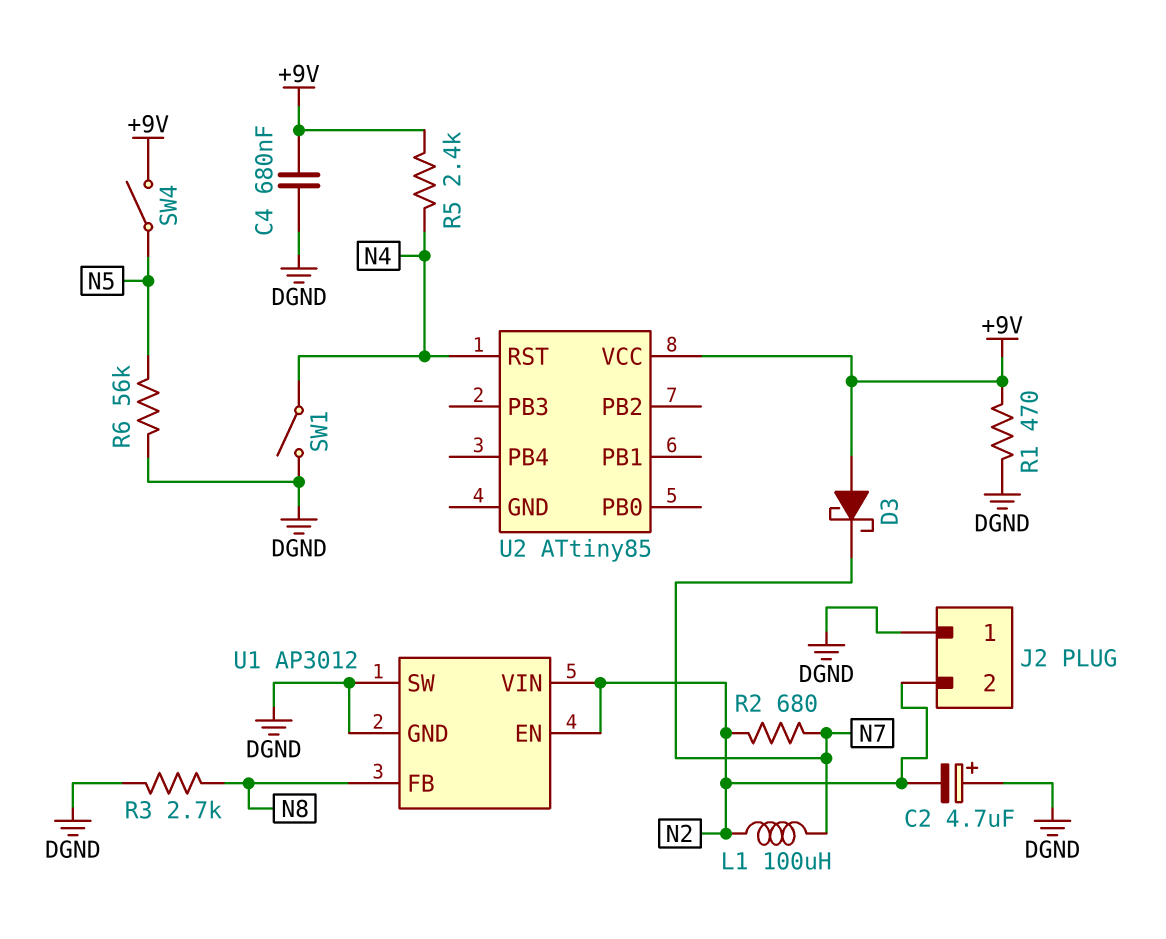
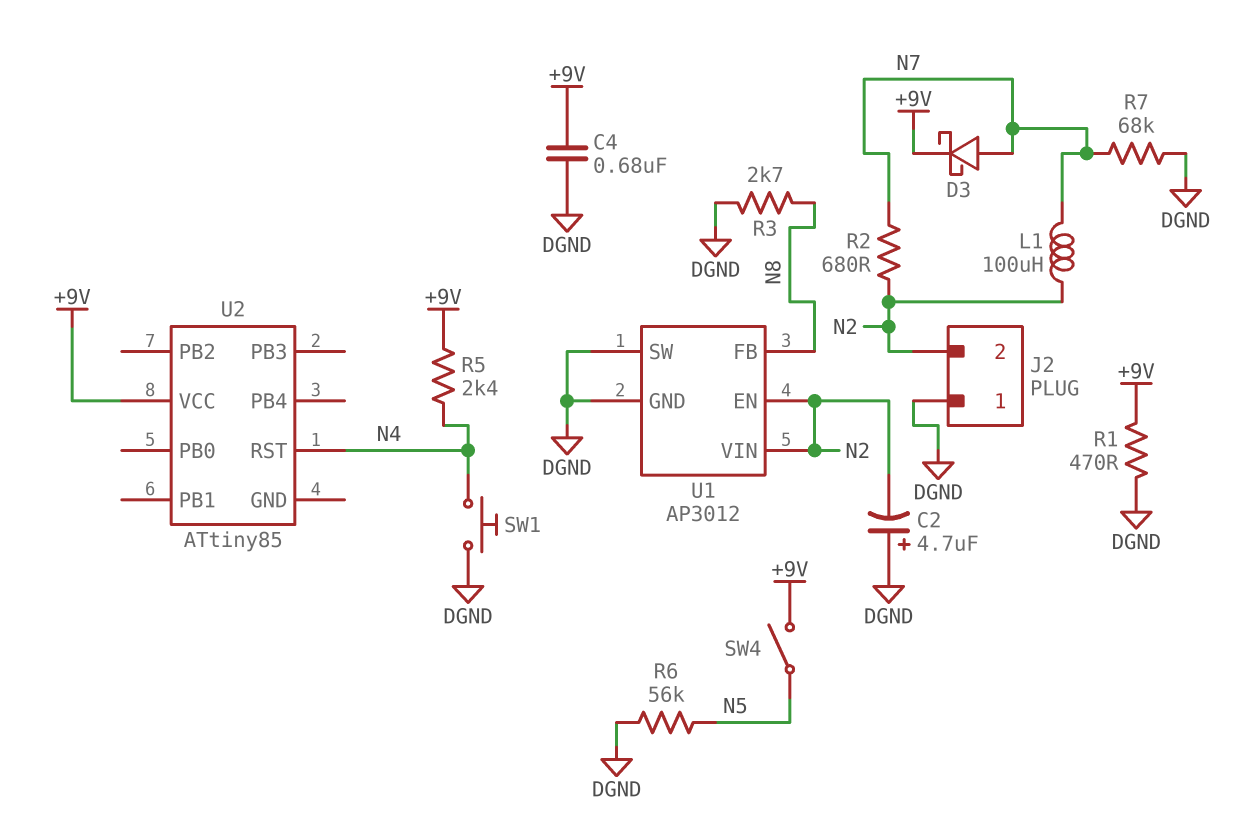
D3: schottky (A +9V, K N7) -> schottky (A N7, K +9V)
R7: none -> 68k (DGND, N7)
SW1: switch (DGND, N4) -> button (DGND, N4)

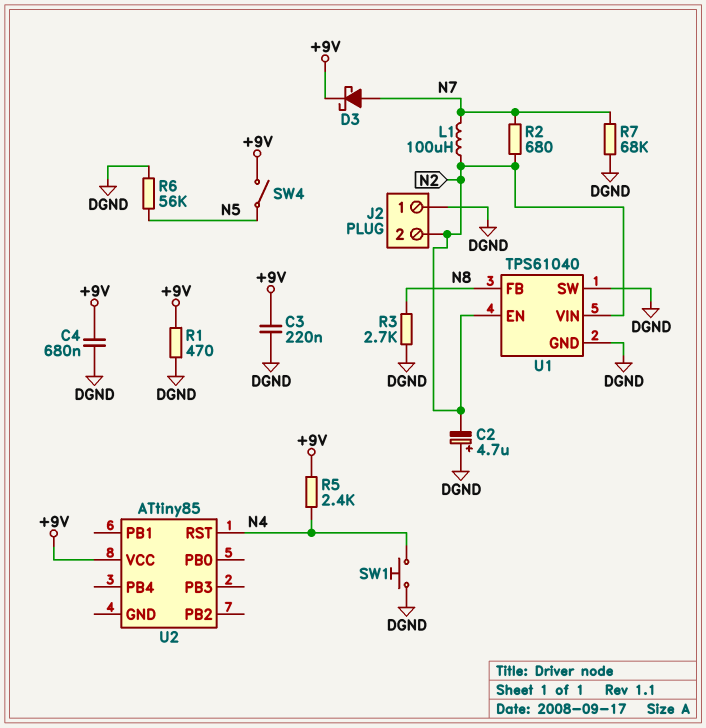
C3: none -> 220nF (+9V, DGND)
U1: AP3012 -> TPS61040

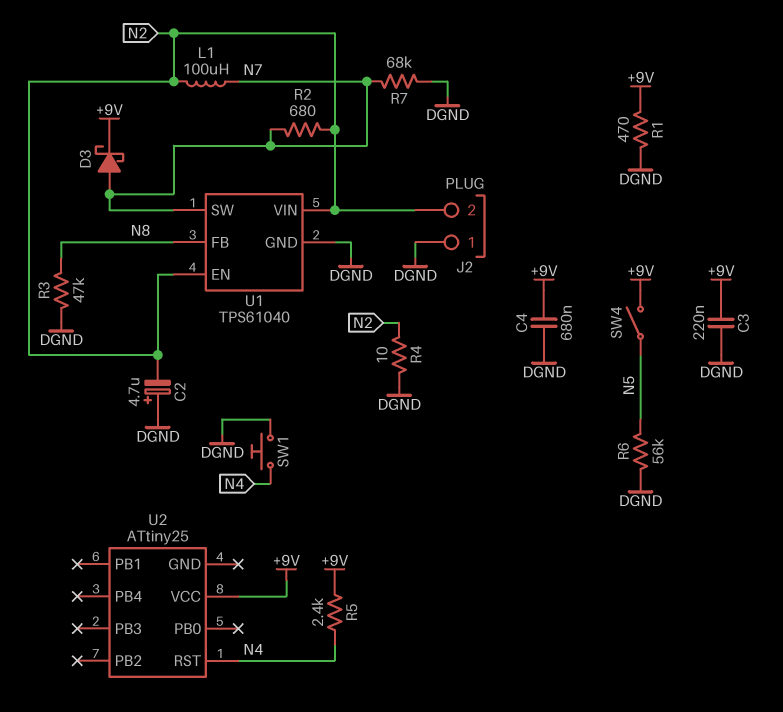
R3: 2.7k (DGND, N8) -> 47k (DGND, N8)
R4: none -> 10 (DGND, N2)
U1 pin SW: DGND -> N7
U2: ATtiny85 -> ATtiny25

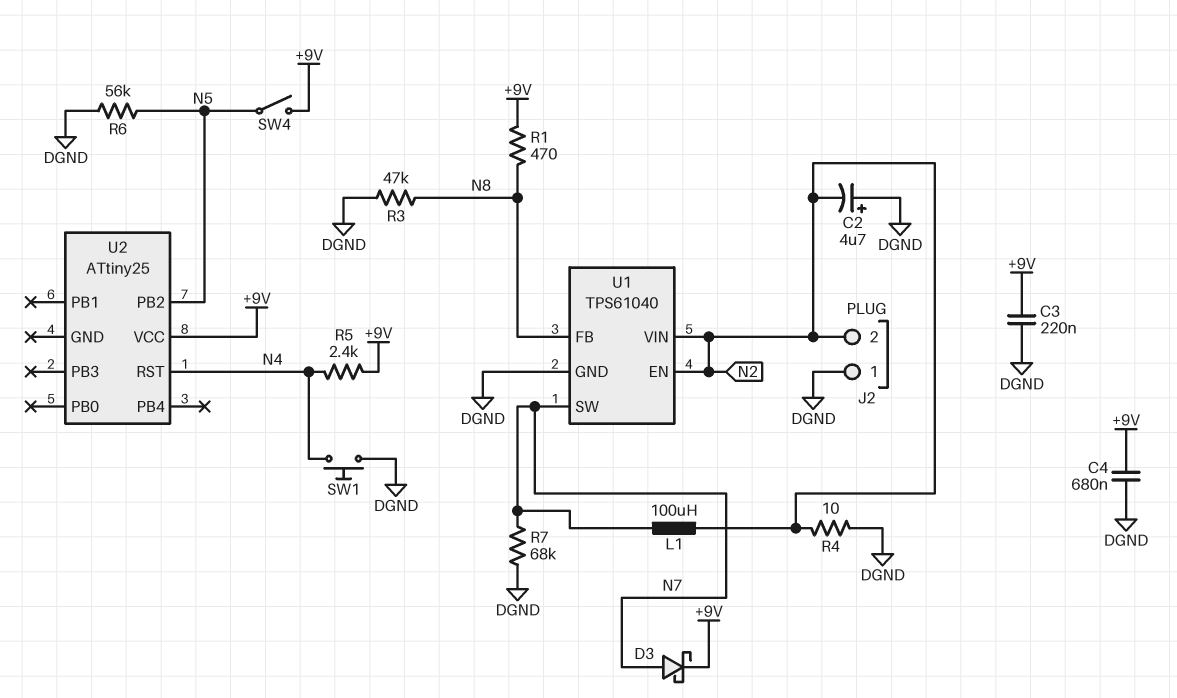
R1: 470 (+9V, DGND) -> 470 (+9V, N8)
R2: 680 (N2, N7) -> none
U2 pin PB2: none -> N5

